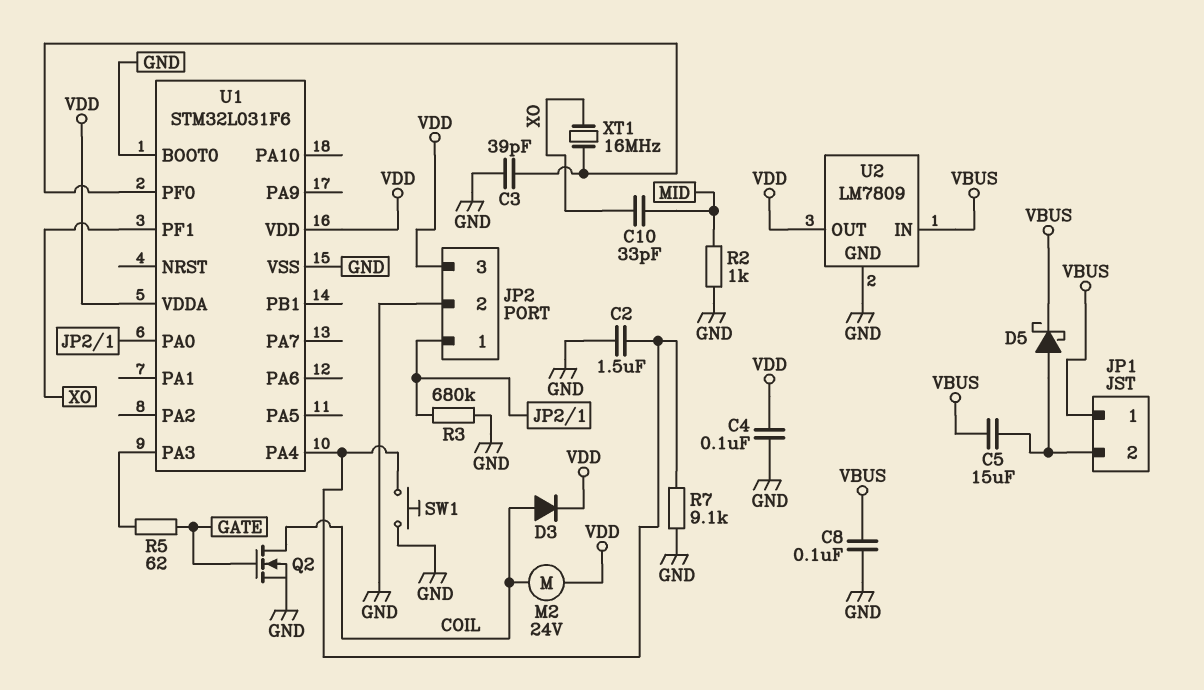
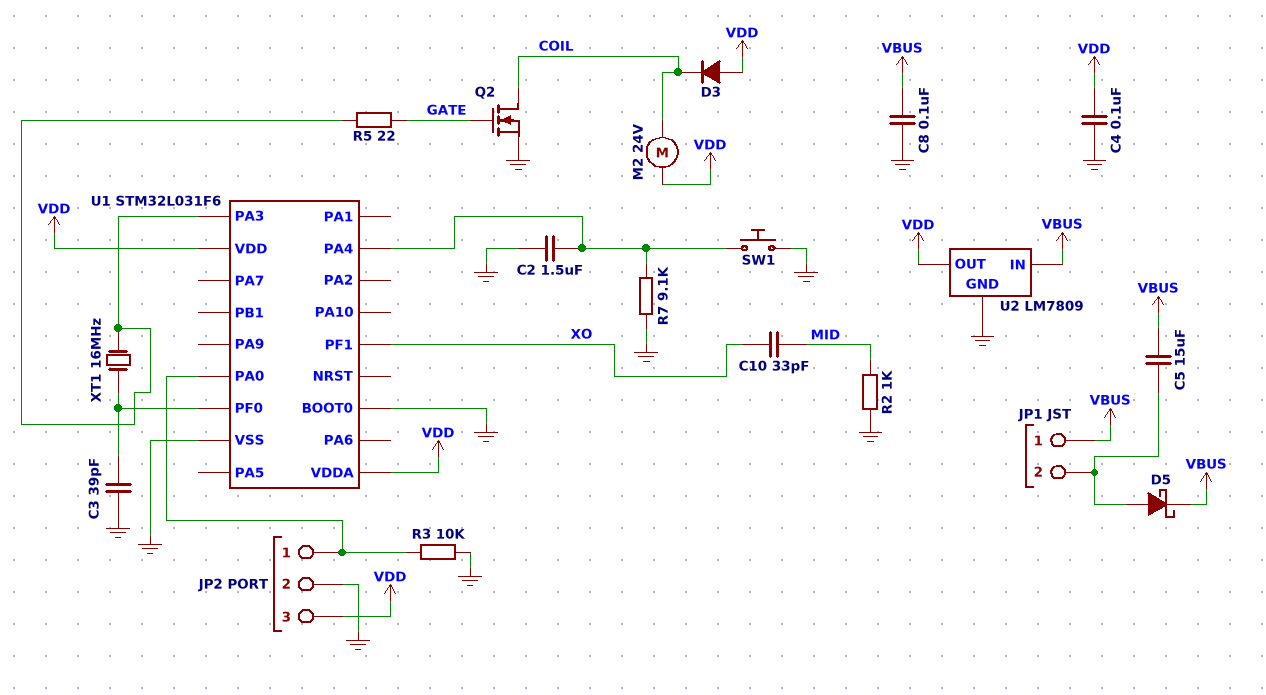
D3: diode (A COIL, K VDD) -> diode (A VDD, K COIL)
R3: 680k (GND, JP2/1) -> 10k (GND, JP2/1)
R5: 62 (GATE, U1/PA3) -> 22 (GATE, U1/PA3)
XT1: 16MHz (U1/PF0, XO) -> 16MHz (U1/PA3, U1/PF0)

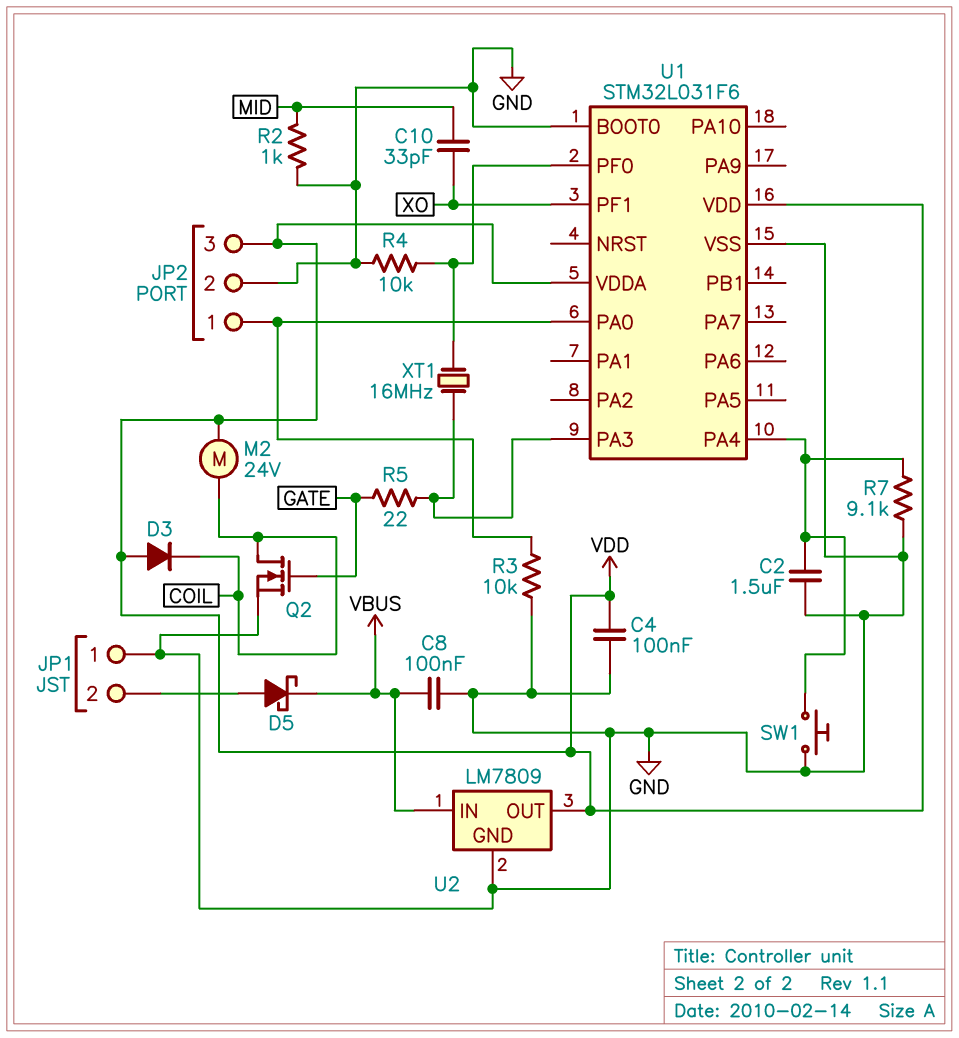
C3: 39pF (GND, U1/PF0) -> none
C5: 15uF (JP1/2, VBUS) -> none
JP1 pin 1: VBUS -> GND
R4: none -> 10k (GND, U1/PF0)

